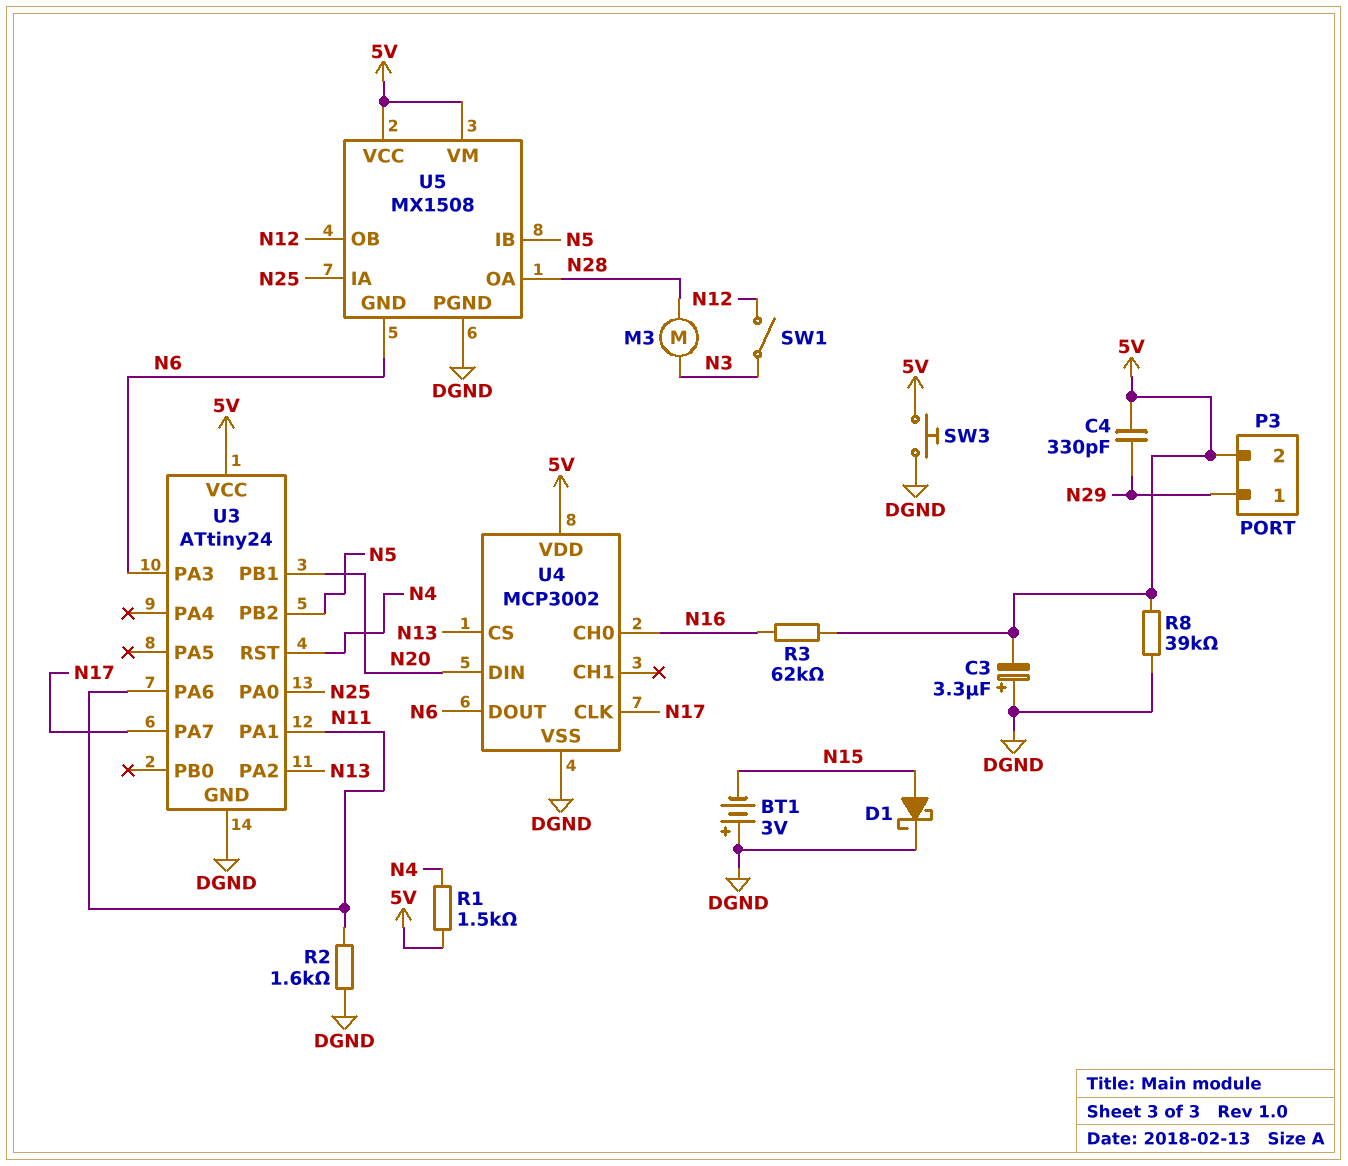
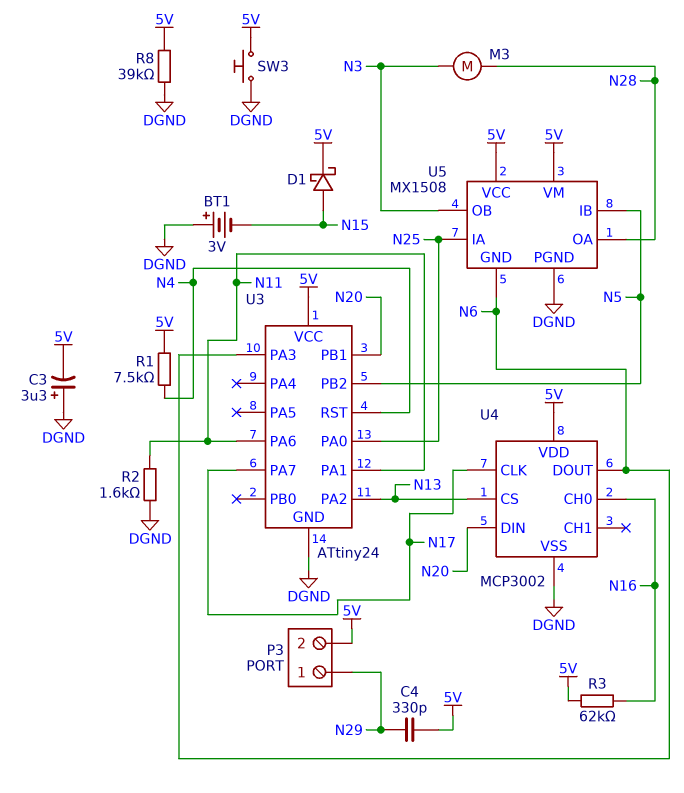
D1: schottky (A N15, K DGND) -> schottky (A N15, K 5V)
R1: 1.5k (5V, N4) -> 7.5k (5V, N4)
SW1: switch (N3, N12) -> none
U5 pin OB: N12 -> N3

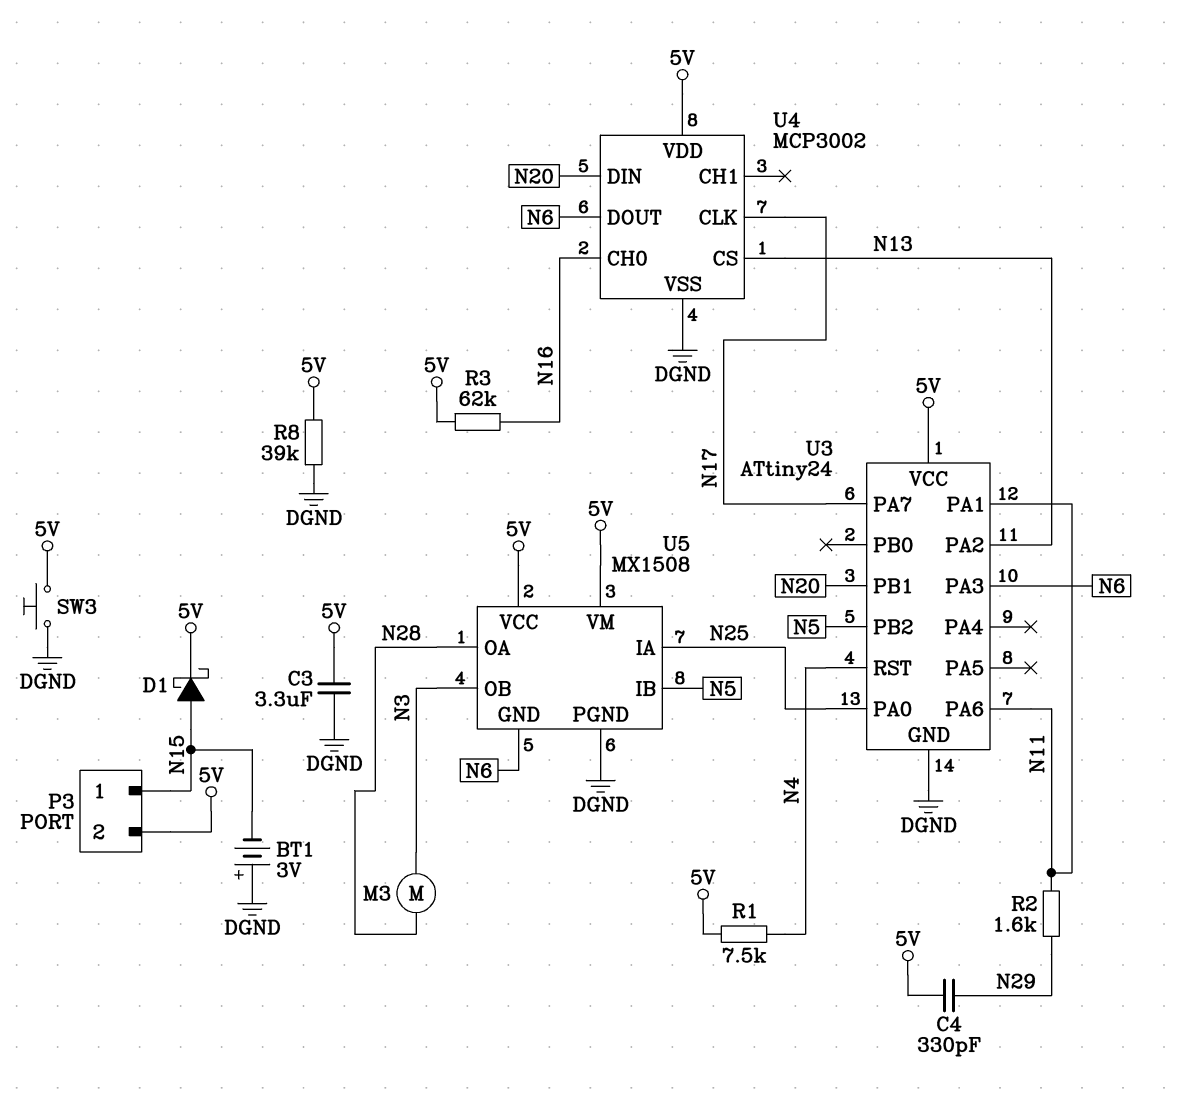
C3: 3.3uF (plus DGND, minus 5V) -> 3.3uF (5V, DGND)
P3 pin 1: N29 -> N15
R2: 1.6k (DGND, N11) -> 1.6k (N11, N29)

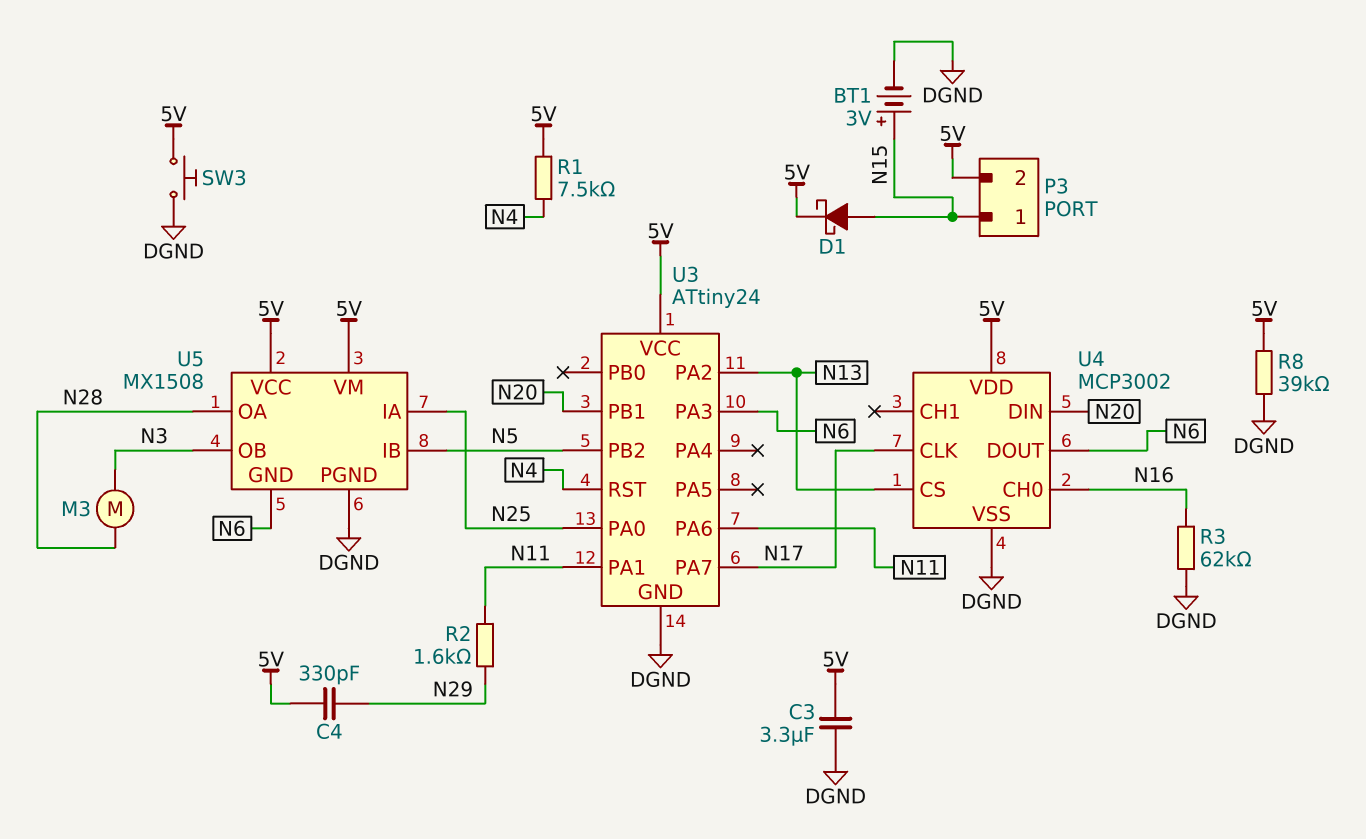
BT1: 3V (plus DGND, minus N15) -> 3V (plus N15, minus DGND)
R3: 62k (5V, N16) -> 62k (DGND, N16)

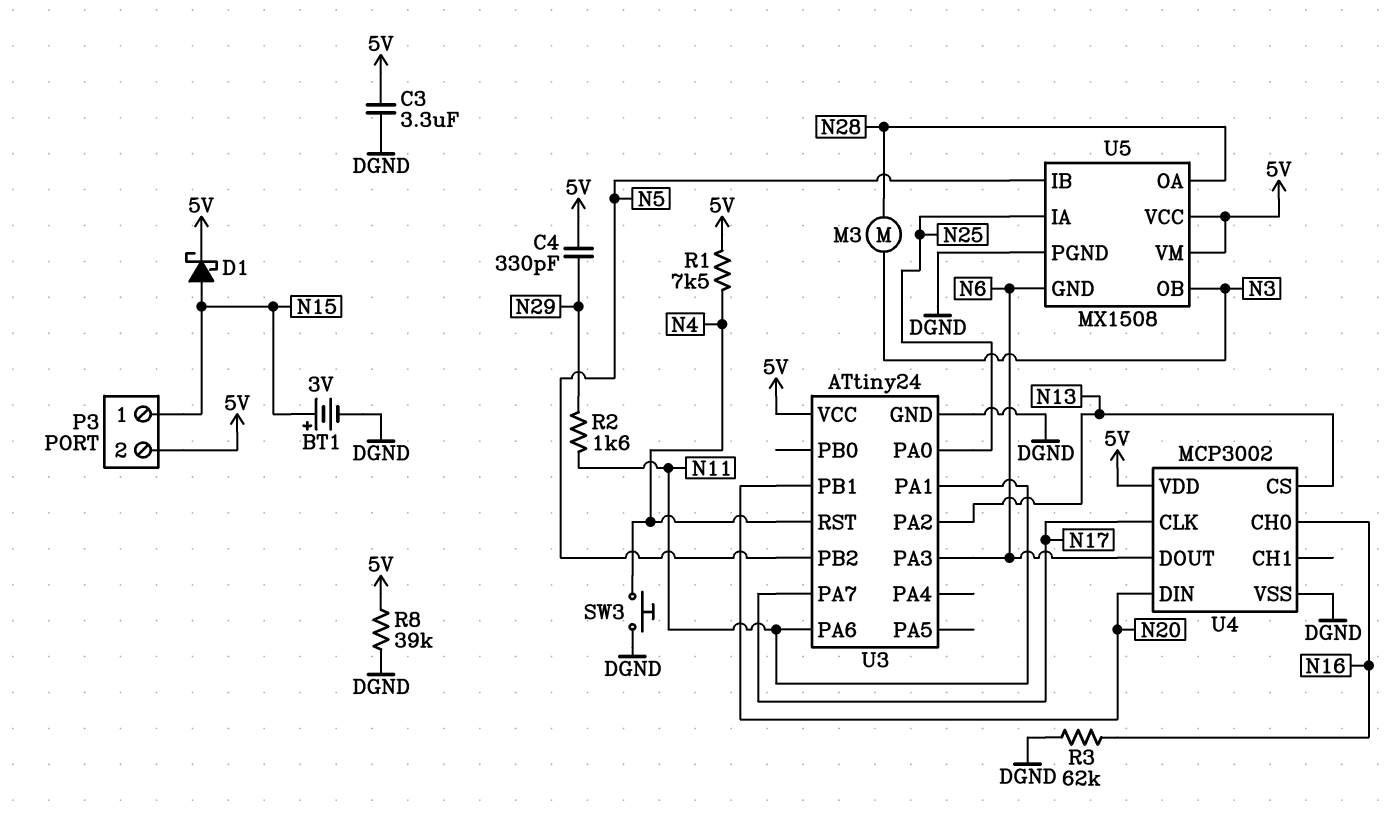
SW3: button (5V, DGND) -> button (DGND, N4)

